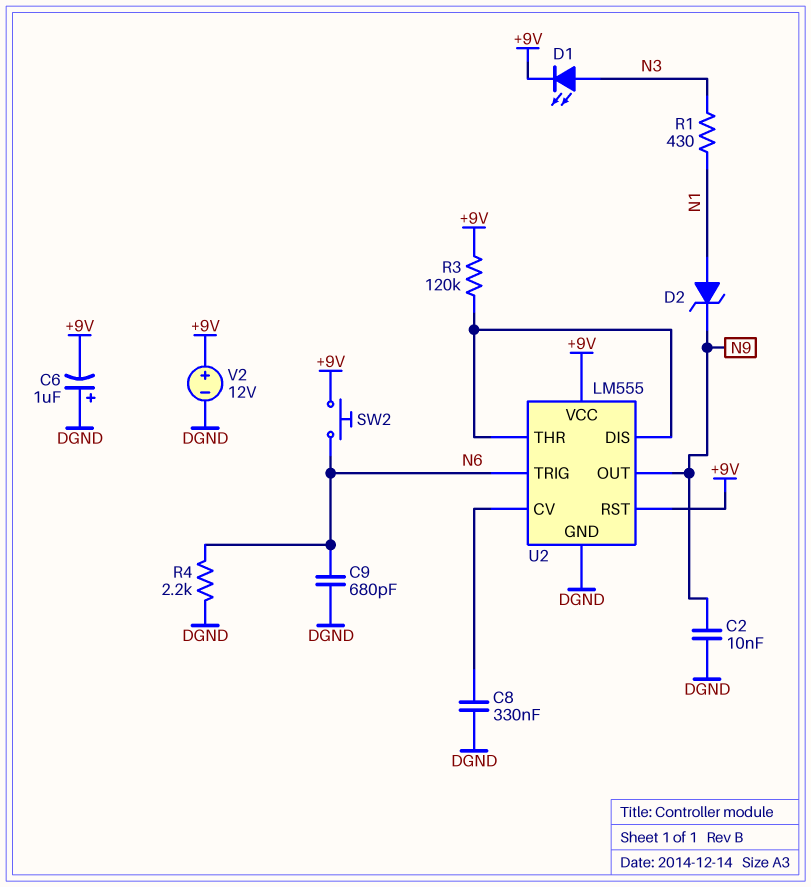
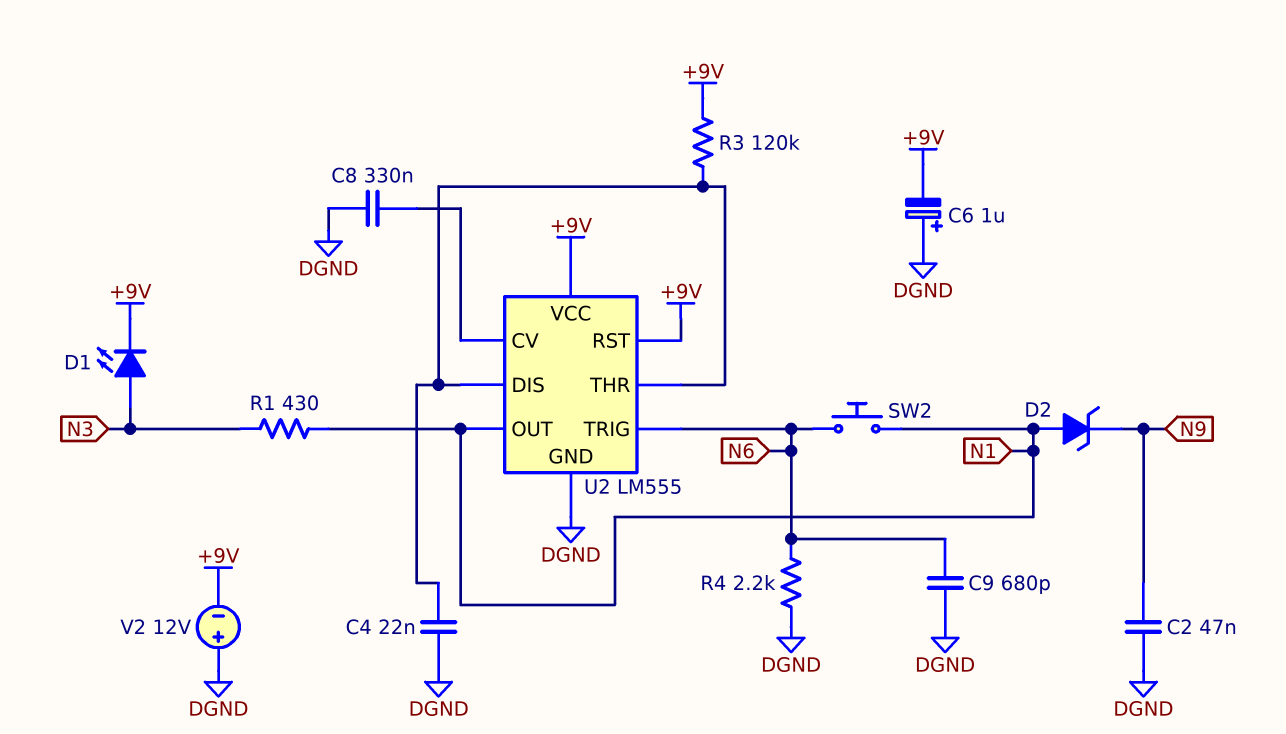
C2: 10nF (DGND, N9) -> 47nF (DGND, N9)
C4: none -> 22nF (DGND, U2/DIS)
SW2: button (+9V, N6) -> button (N1, N6)
U2 pin OUT: N9 -> N1
V2: 12V (plus +9V, minus DGND) -> 12V (plus DGND, minus +9V)

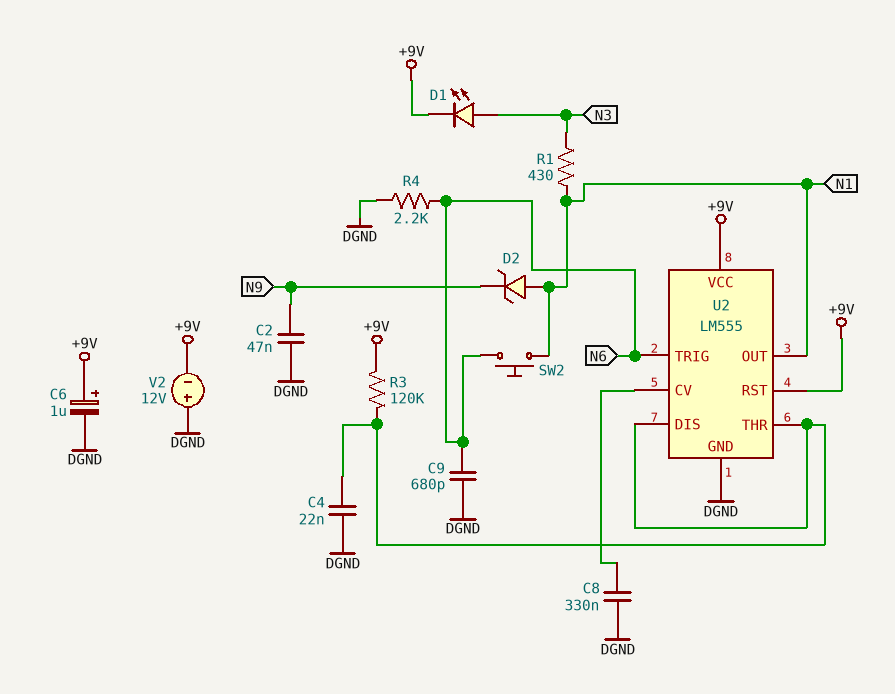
C6: 1uF (plus DGND, minus +9V) -> 1uF (plus +9V, minus DGND)

